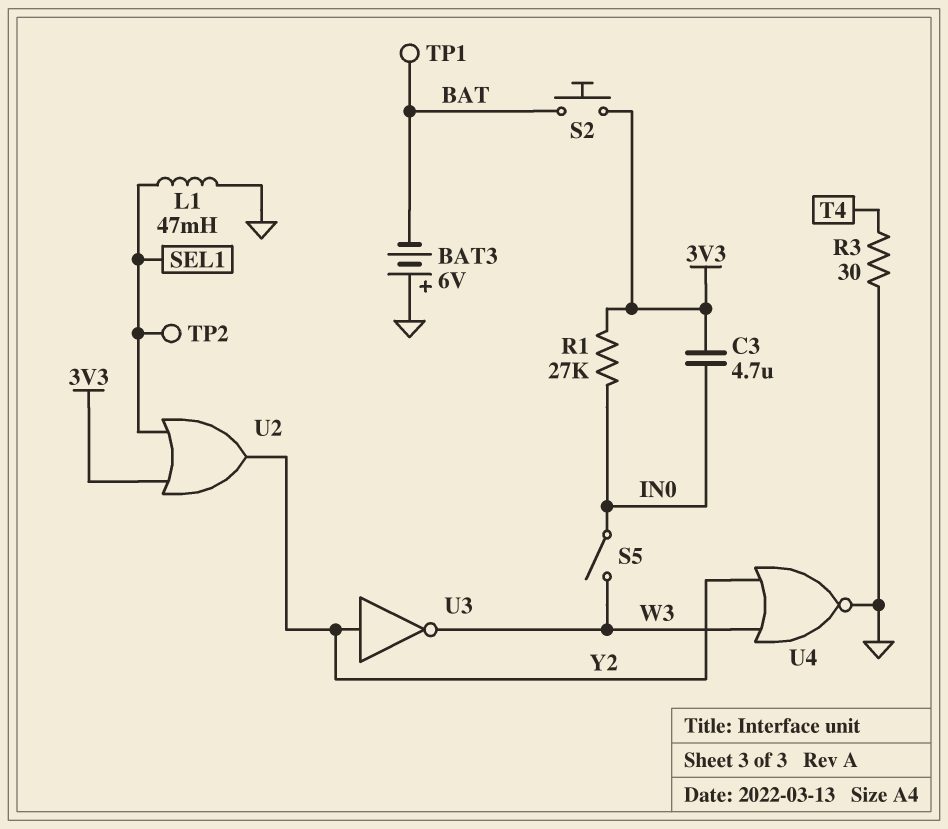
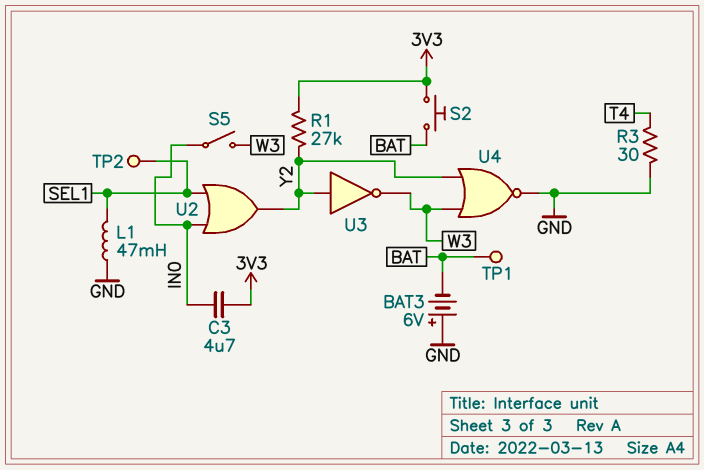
R1: 27k (3V3, IN0) -> 27k (3V3, Y2)
U2: OR (in 3V3, in SEL1, out Y2) -> OR (in IN0, in SEL1, out Y2)

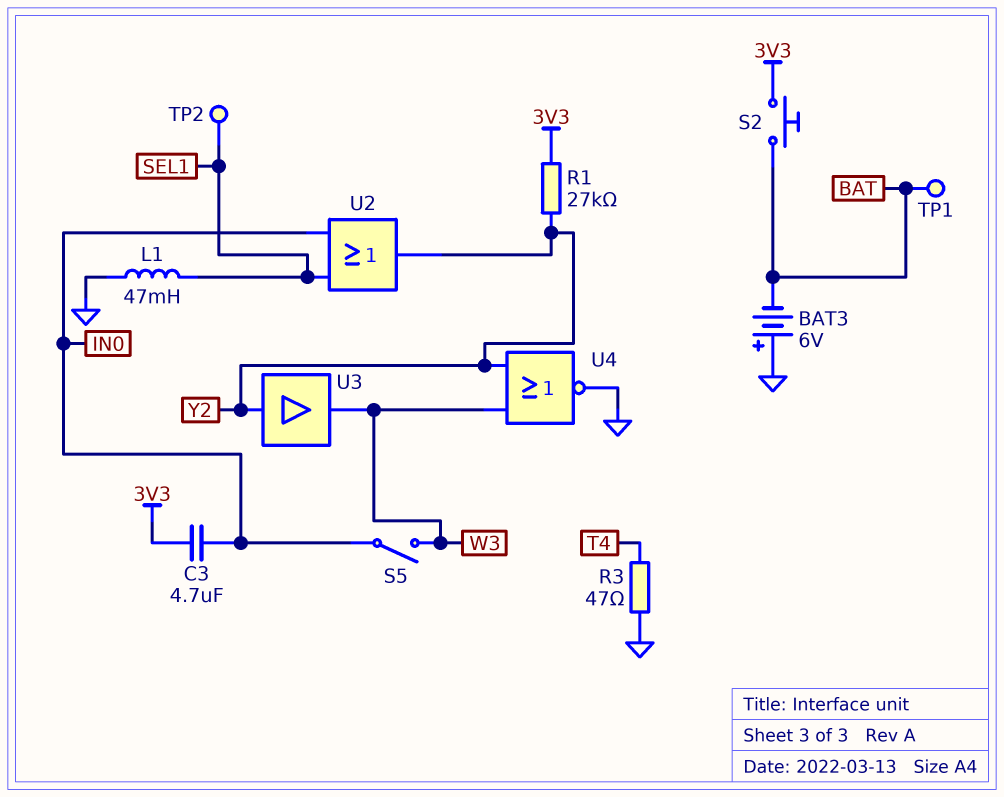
R3: 30 (GND, T4) -> 47 (GND, T4)
U3: NOT (in Y2, out W3) -> buffer (in Y2, out W3)

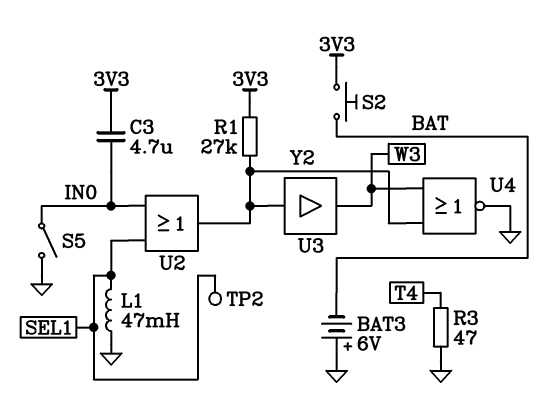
S5: switch (IN0, W3) -> switch (GND, IN0)
TP1: test point (BAT) -> none

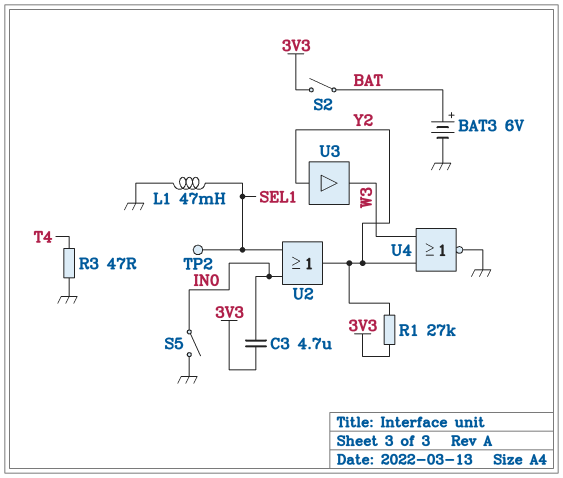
BAT3: 6V (plus GND, minus BAT) -> 6V (plus BAT, minus GND)
S2: button (3V3, BAT) -> switch (3V3, BAT)

